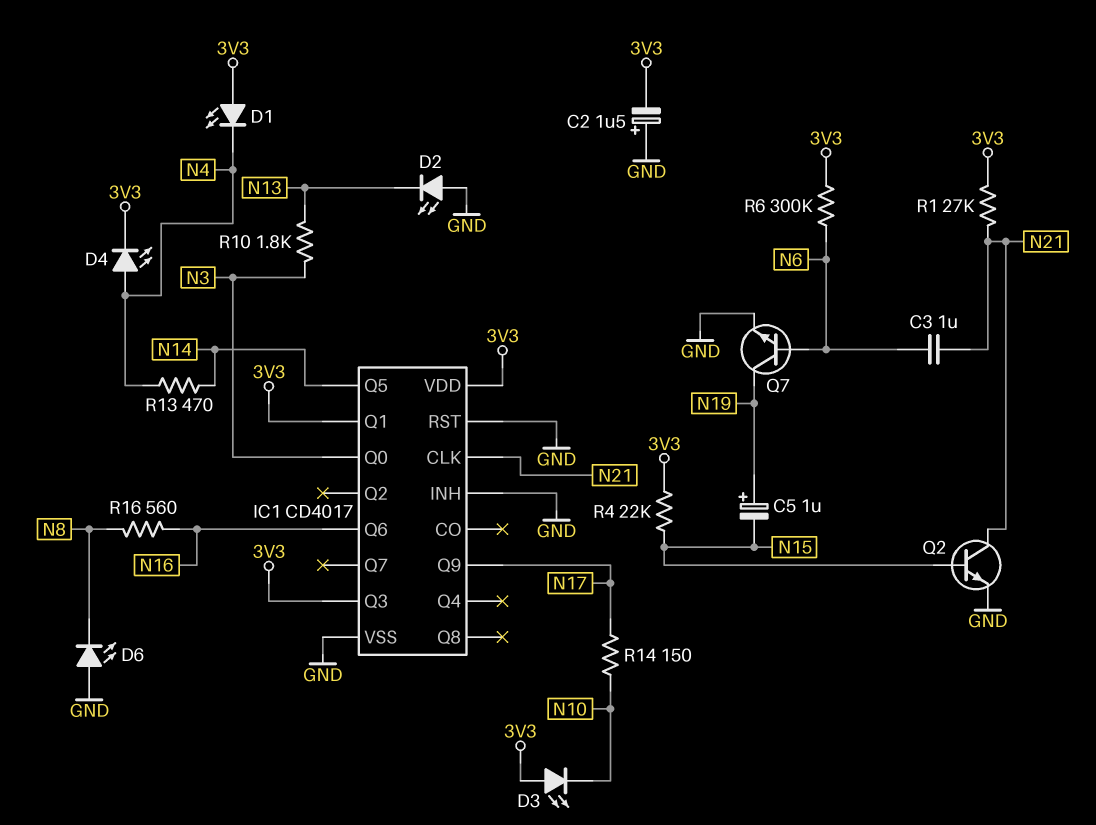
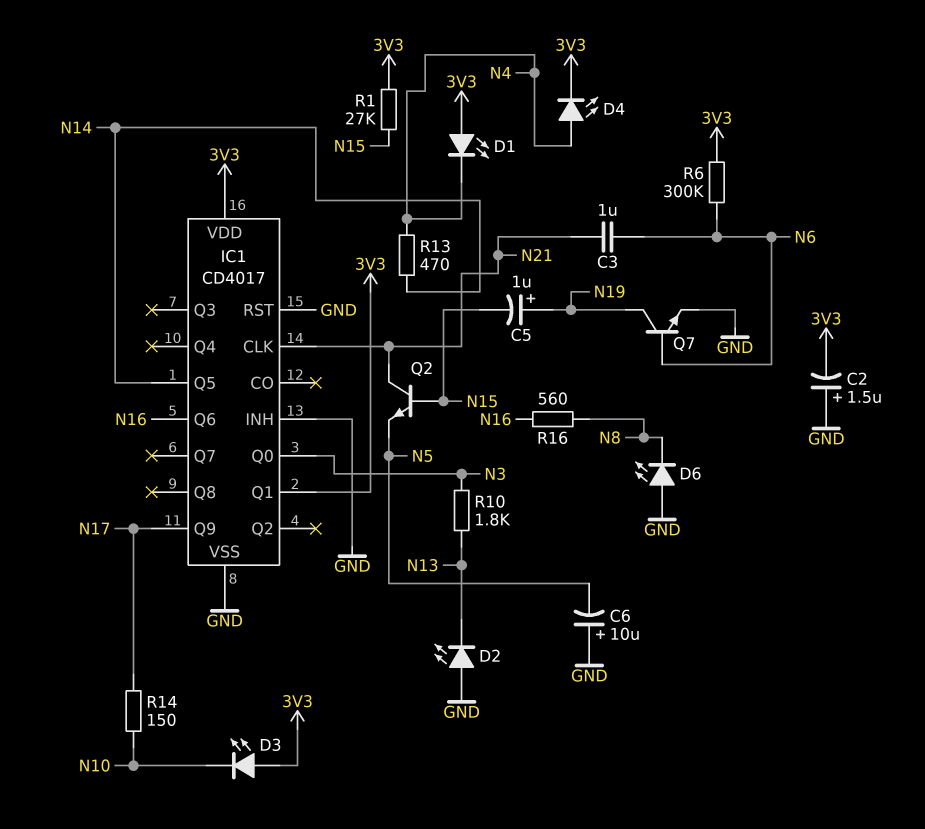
C6: none -> 10uF (plus GND, minus N5)
IC1 pin Q3: 3V3 -> none
Q2: NPN (B N15, C N21, E GND) -> NPN (B N15, C N21, E N5)
R1: 27k (3V3, N21) -> 27k (3V3, N15)
R4: 22k (3V3, N15) -> none

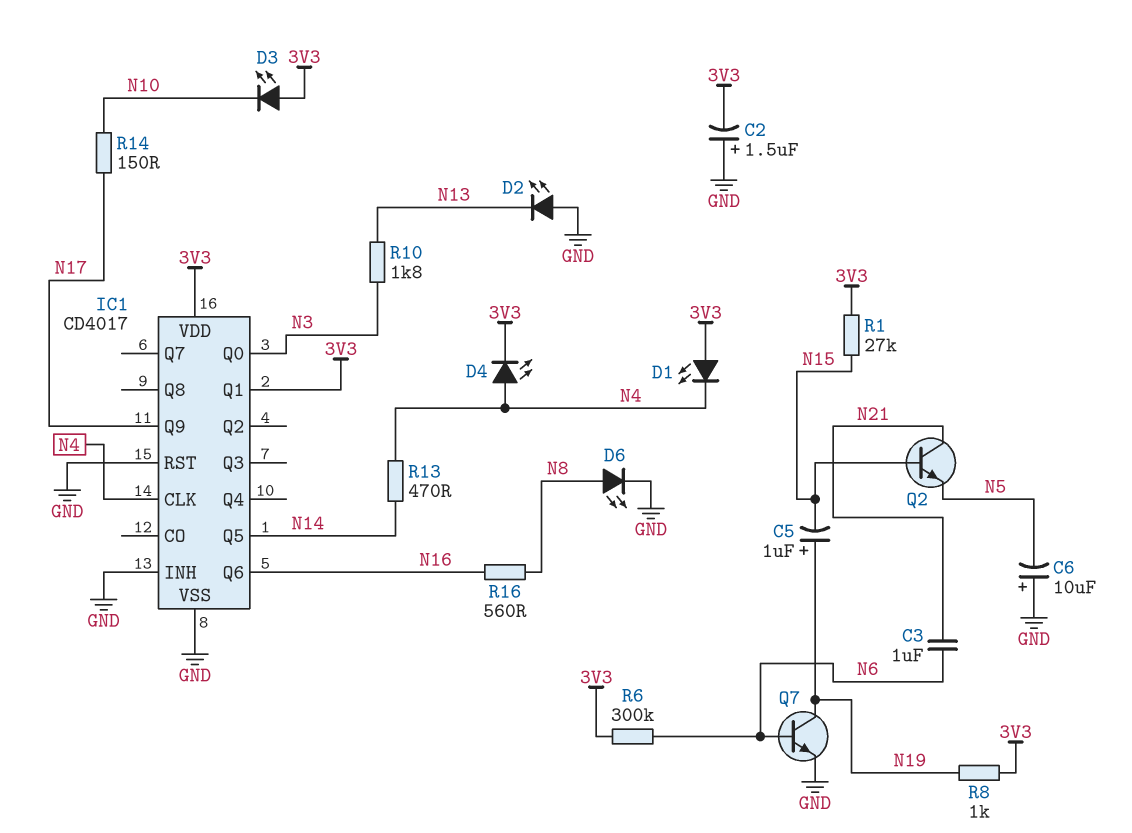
D6: LED (A GND, K N8) -> LED (A N8, K GND)
IC1 pin CLK: N21 -> N4
R8: none -> 1k (3V3, N19)

